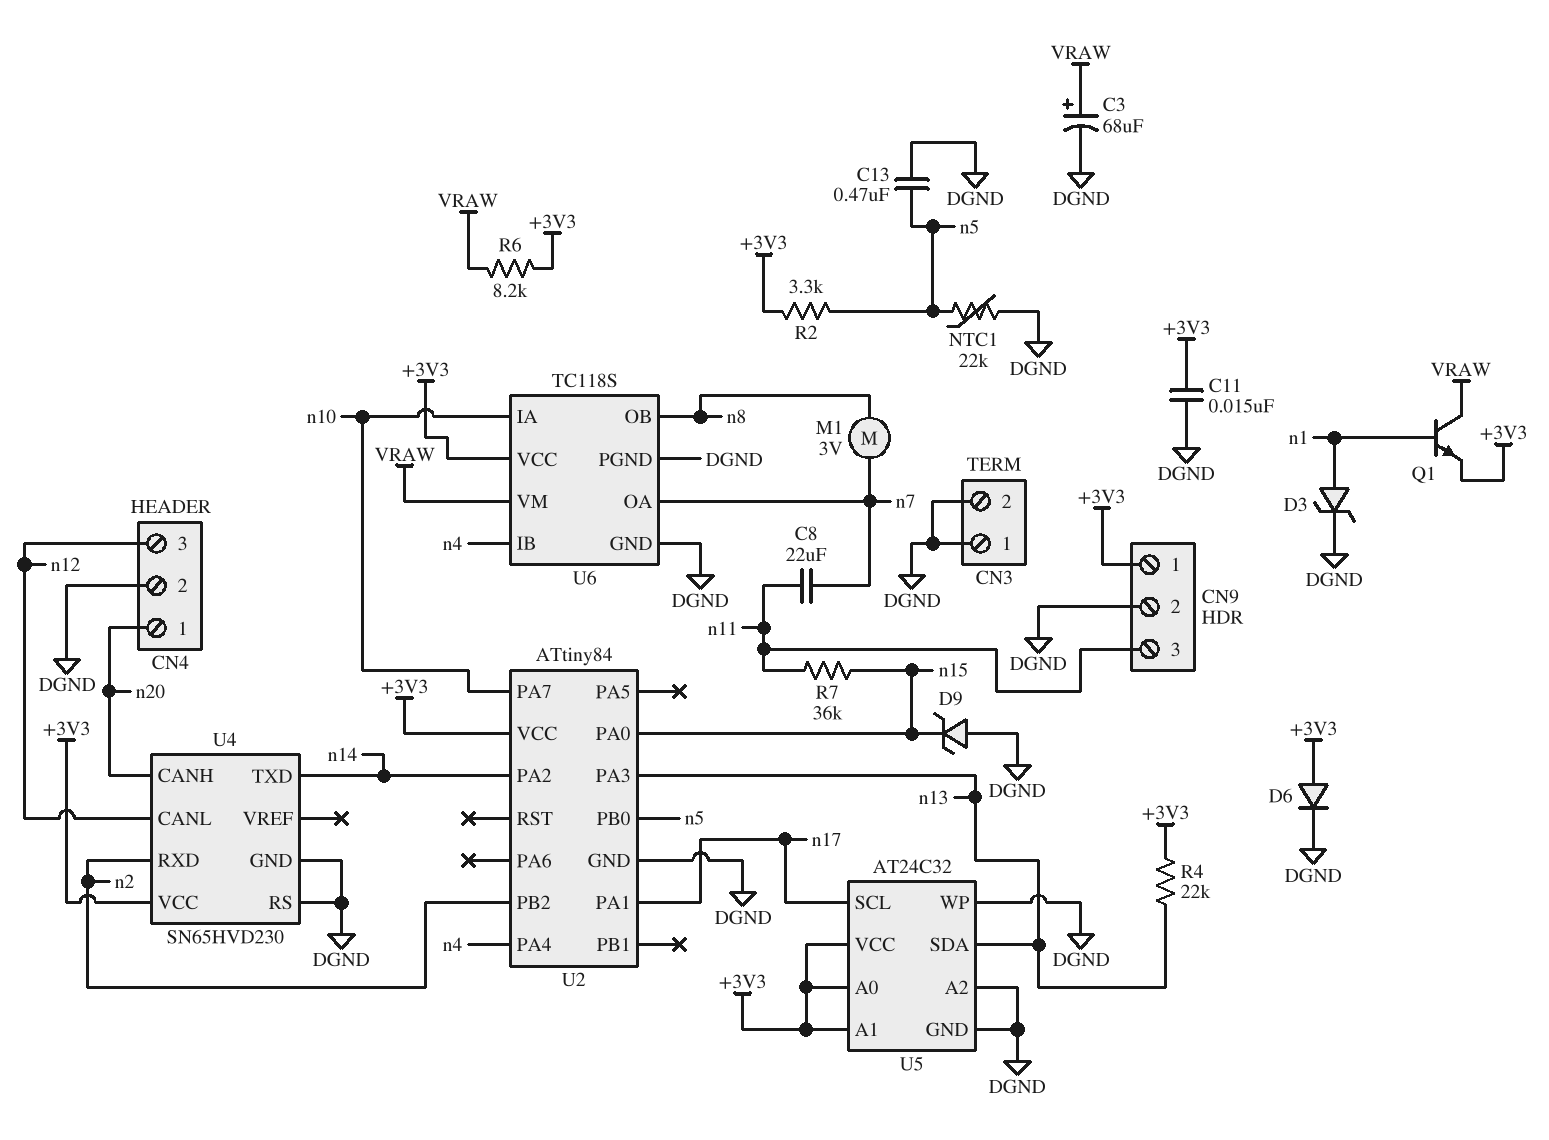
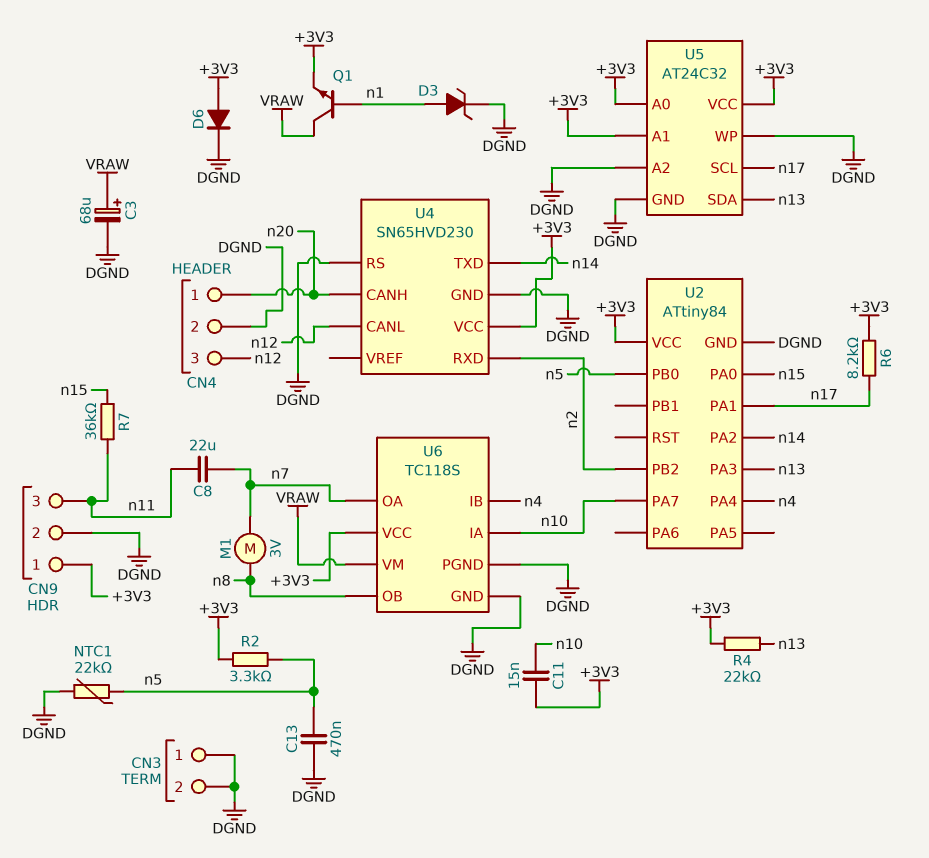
C11: 15nF (+3V3, DGND) -> 15nF (+3V3, n10)
D9: zener (A DGND, K n15) -> none
R6: 8.2k (+3V3, VRAW) -> 8.2k (+3V3, n17)

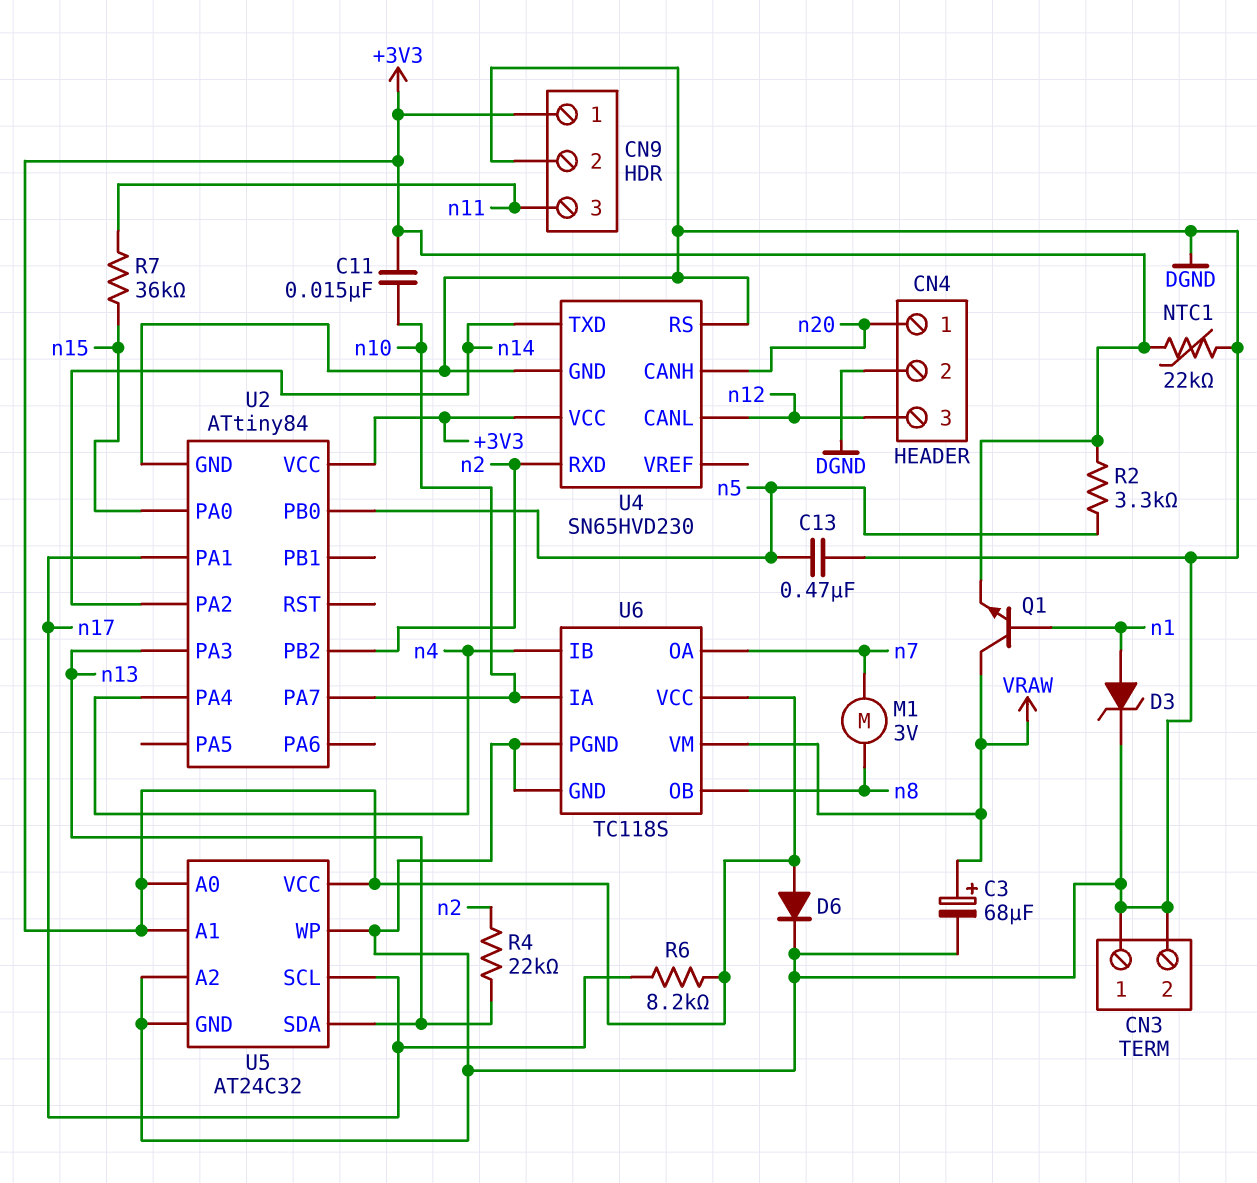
C8: 22uF (n7, n11) -> none
NTC1: 22k (DGND, n5) -> 22k (+3V3, DGND)
R4: 22k (+3V3, n13) -> 22k (n2, n13)

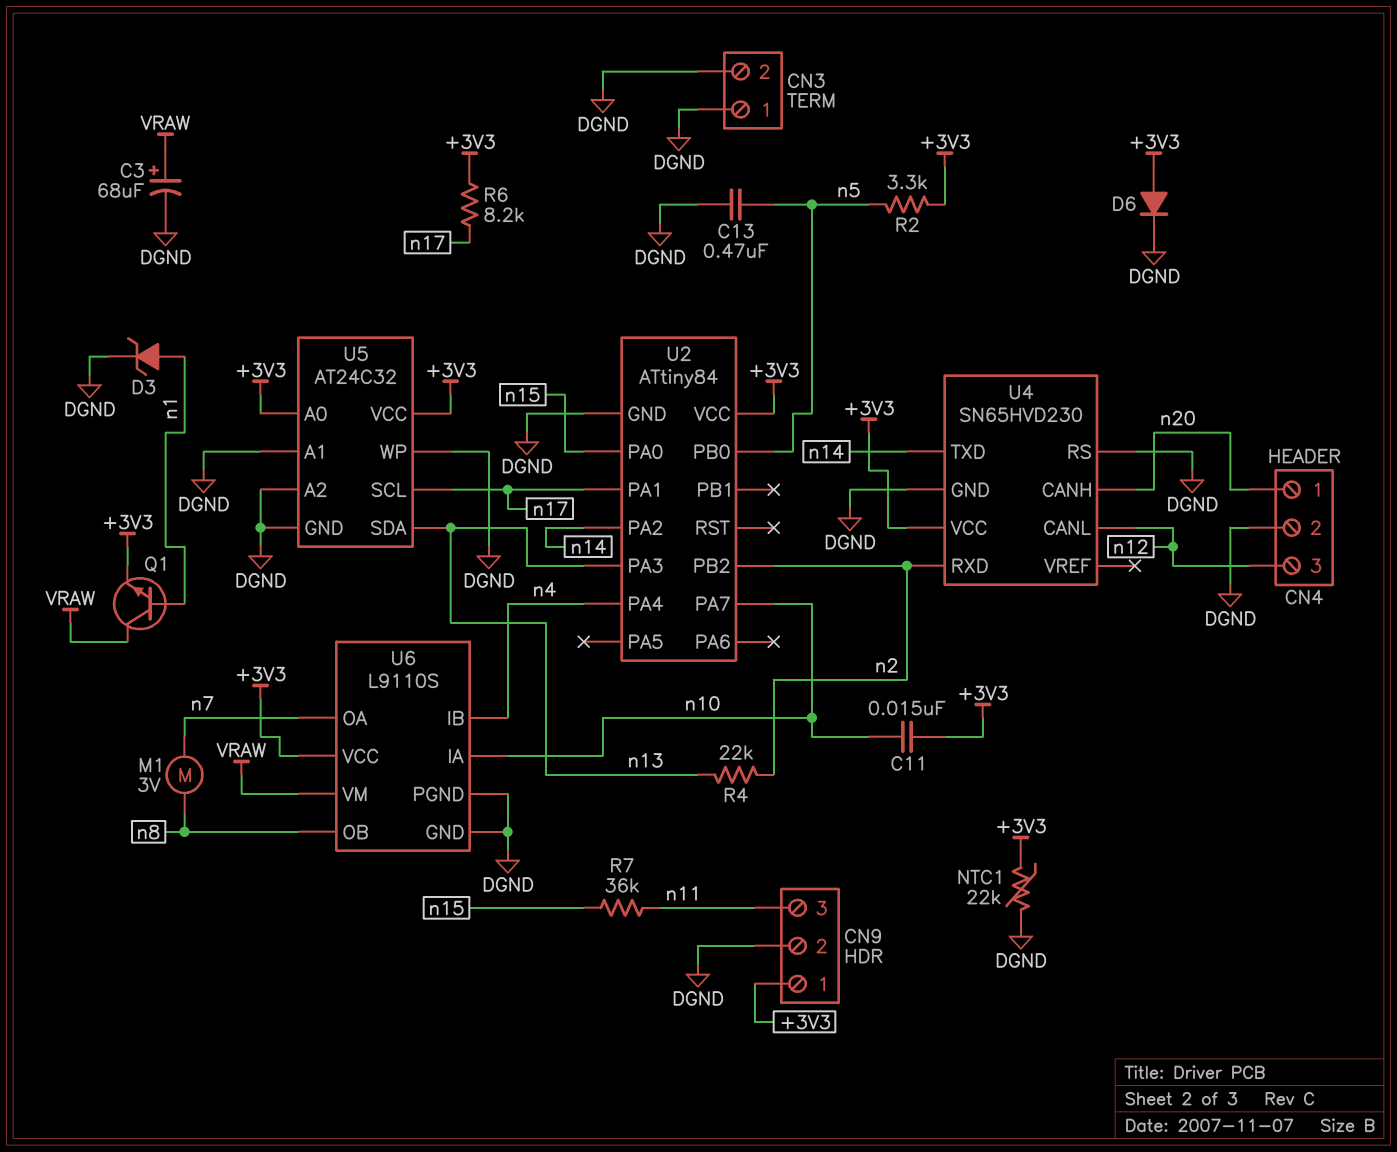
U5 pin A1: +3V3 -> DGND
U6: TC118S -> L9110S

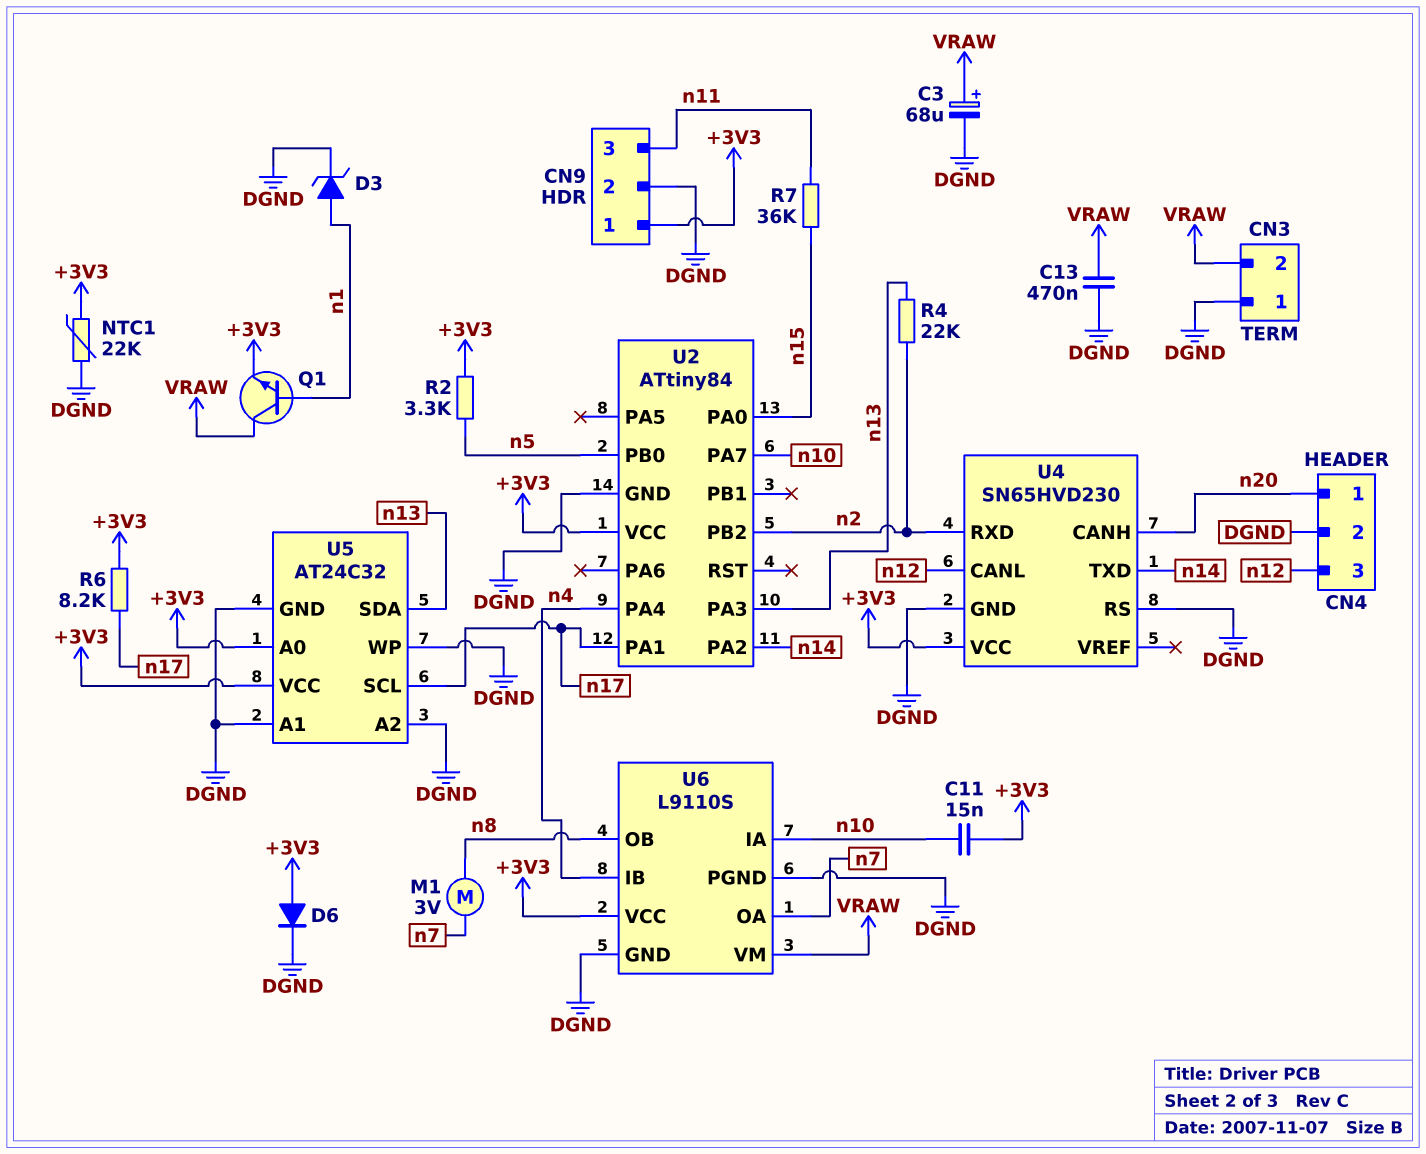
C13: 470nF (DGND, n5) -> 470nF (DGND, VRAW)
CN3 pin 2: DGND -> VRAW

